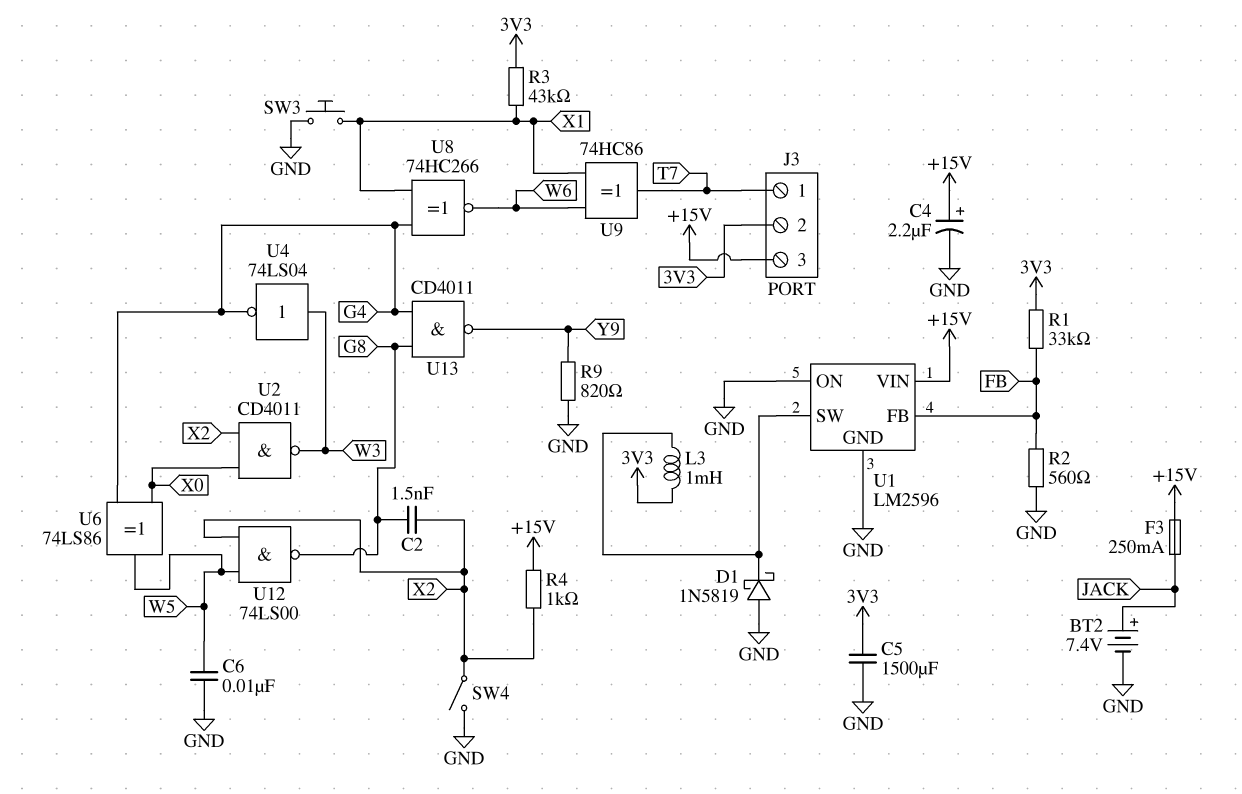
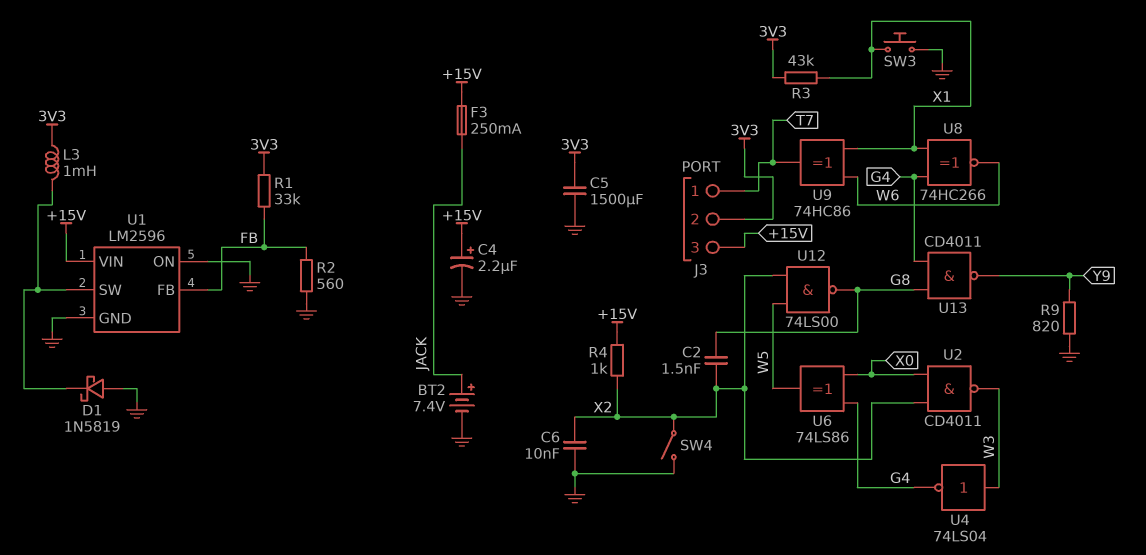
C6: 10nF (GND, W5) -> 10nF (GND, X2)

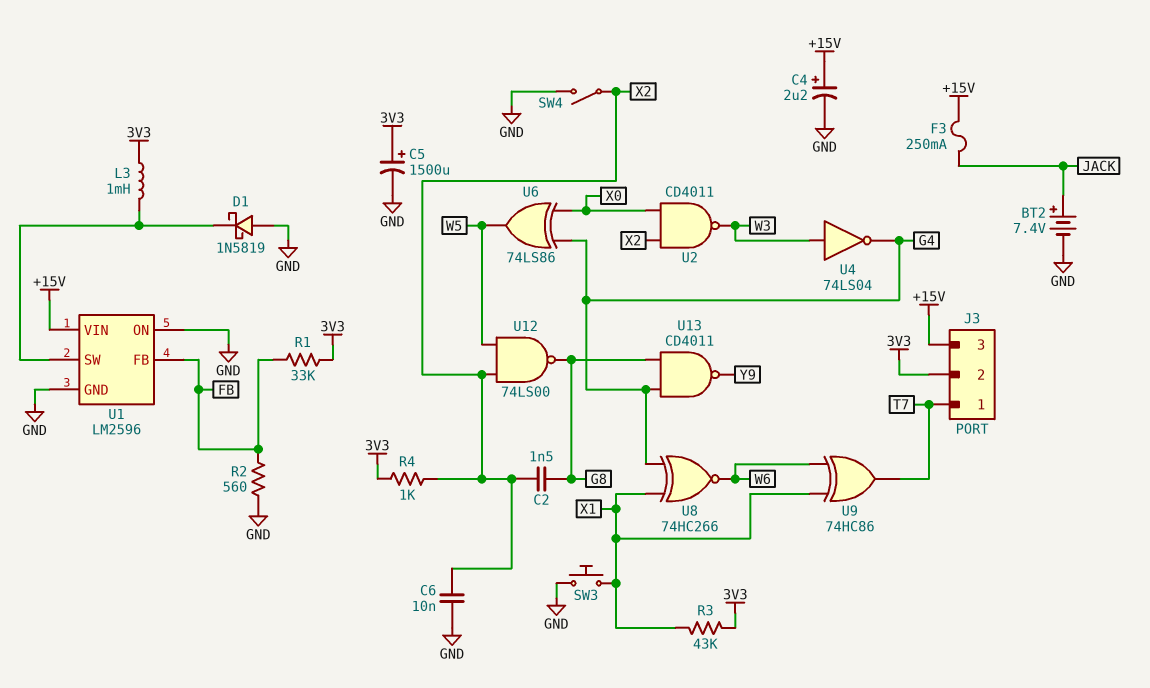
C5: 1500uF (3V3, GND) -> 1500uF (plus 3V3, minus GND)
R4: 1k (+15V, X2) -> 1k (3V3, X2)
R9: 820 (GND, Y9) -> none

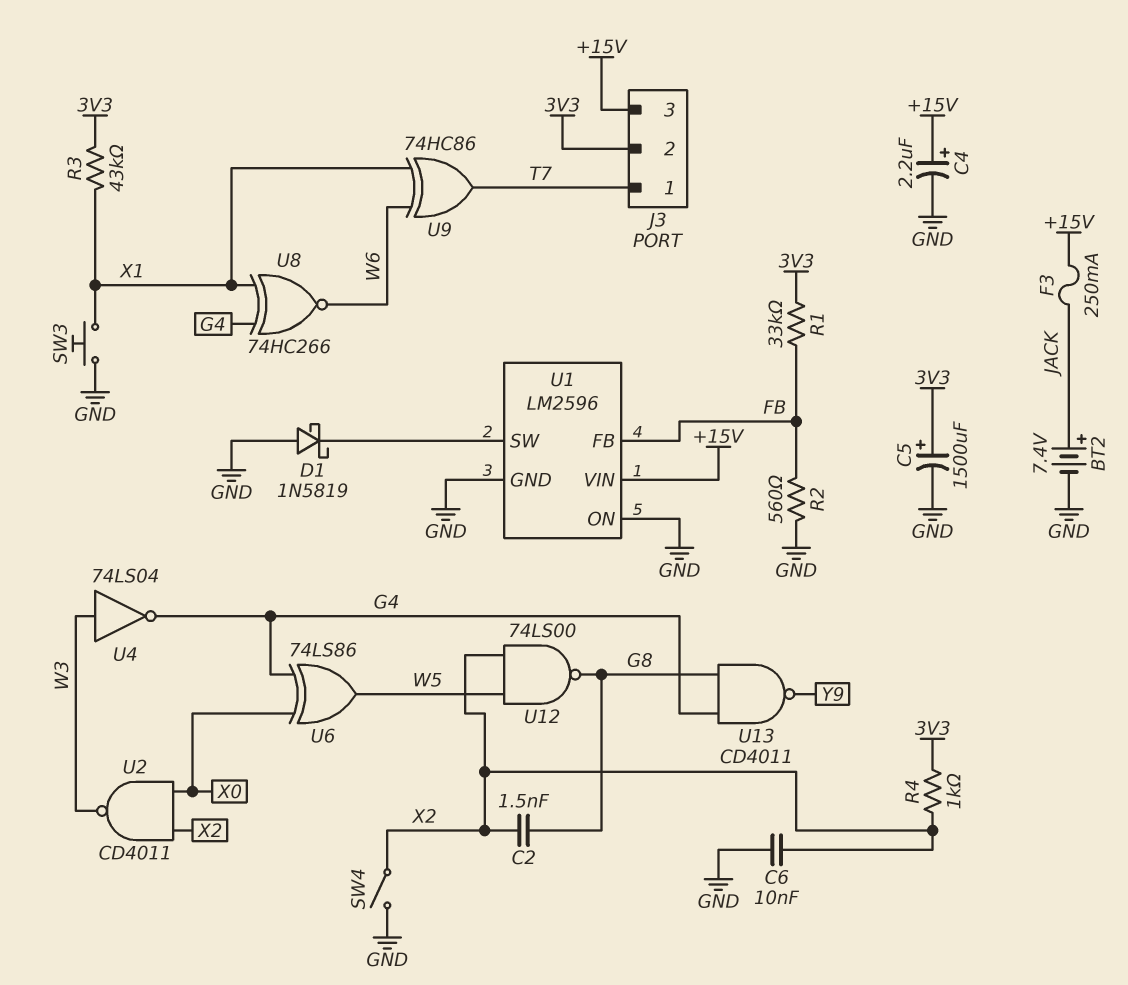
L3: 1mH (3V3, U1/SW) -> none

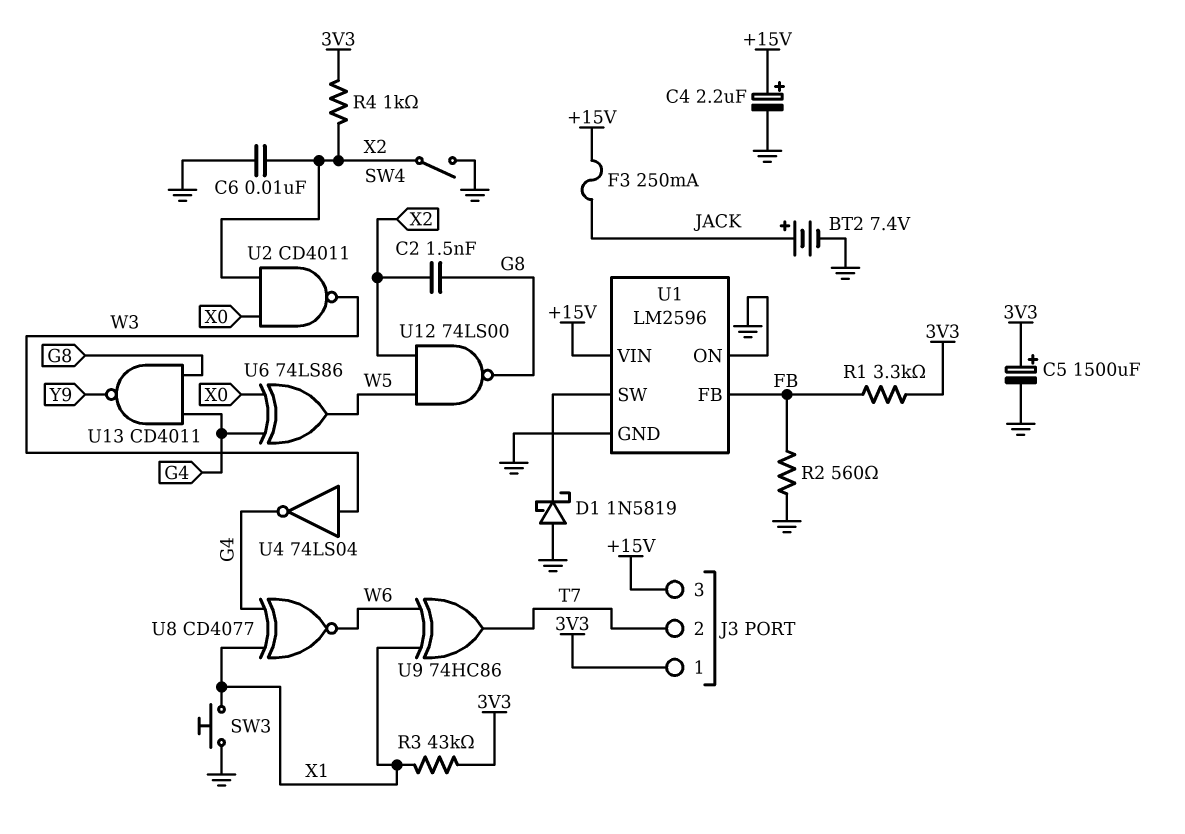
J3 pin 1: T7 -> 3V3
J3 pin 2: 3V3 -> T7
R1: 33k (3V3, FB) -> 3.3k (3V3, FB)
U8: XNOR 74HC266 (in G4, in X1, out W6) -> XNOR CD4077 (in G4, in X1, out W6)

